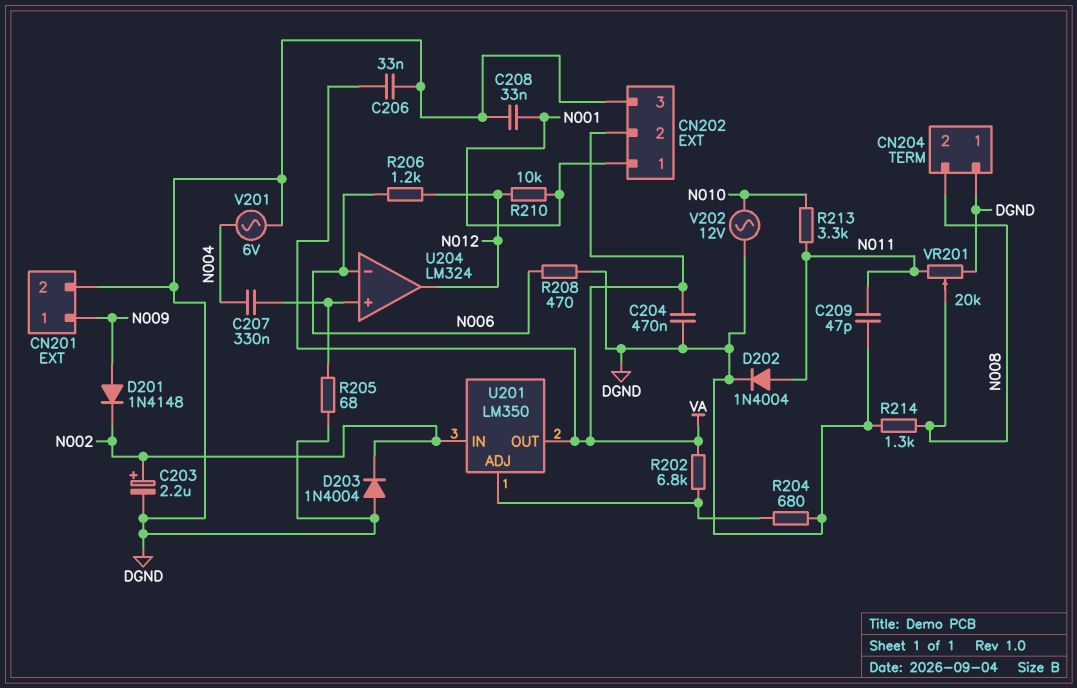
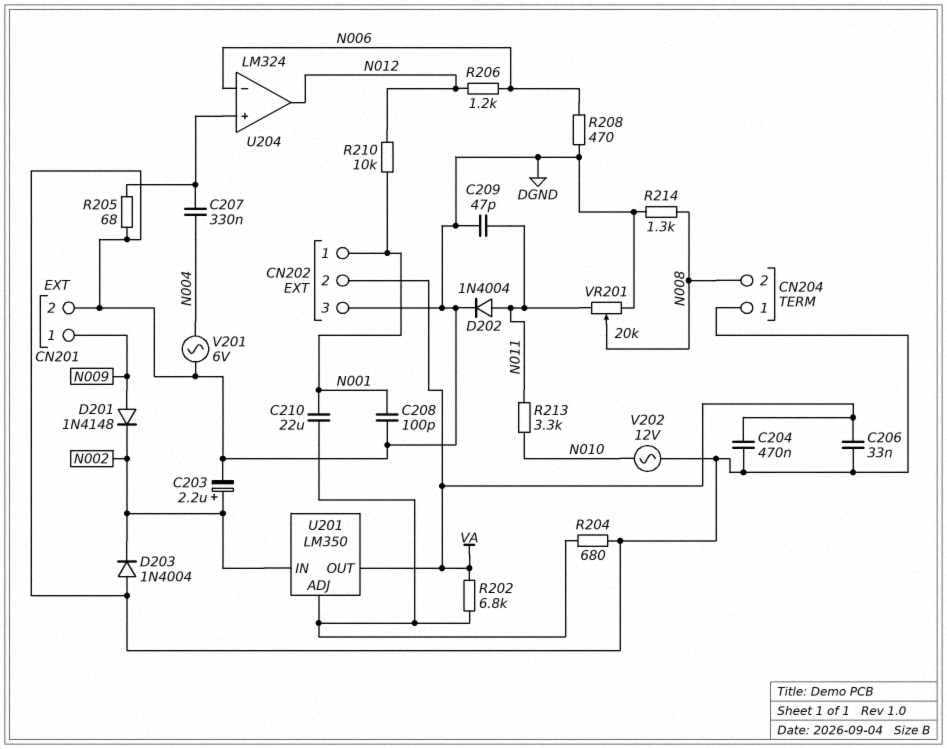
C208: 33nF (DGND, N001) -> 100pF (DGND, N001)
C210: none -> 22uF (N001, U201/ADJ)

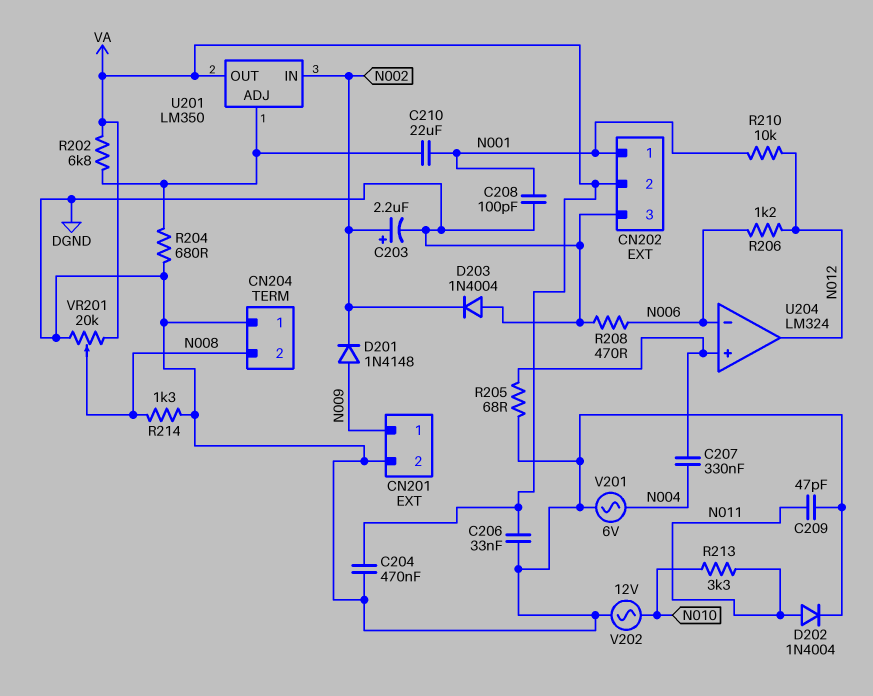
VR201: 20k (DGND, N011, wiper N008) -> 20k (DGND, VA, wiper N008)

